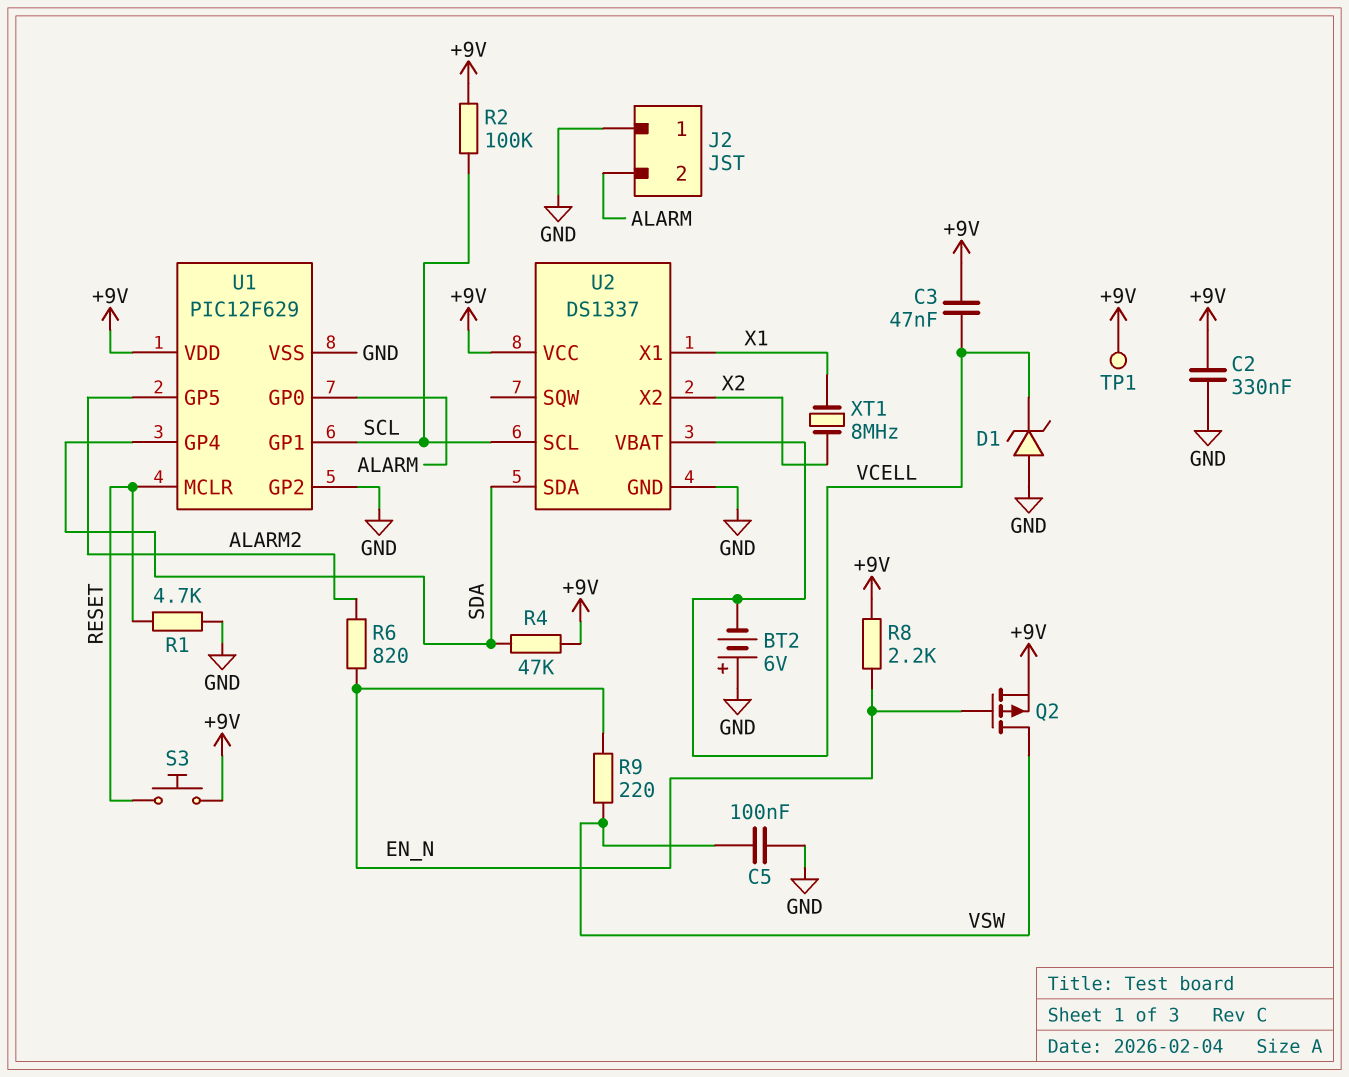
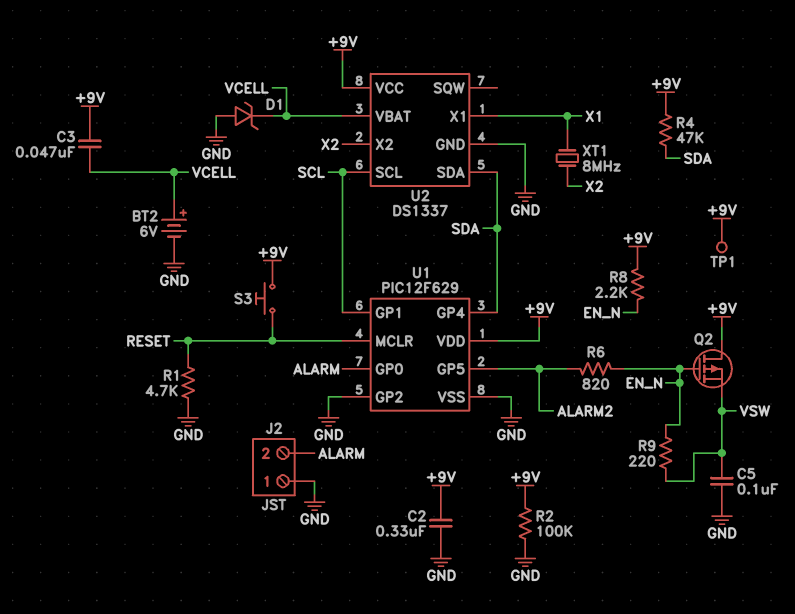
BT2: 6V (plus GND, minus VCELL) -> 6V (plus VCELL, minus GND)
Q2: PMOS (G EN_N, D VSW, S +9V) -> PMOS (G EN_N, D +9V, S VSW)
R2: 100k (+9V, SCL) -> 100k (+9V, GND)

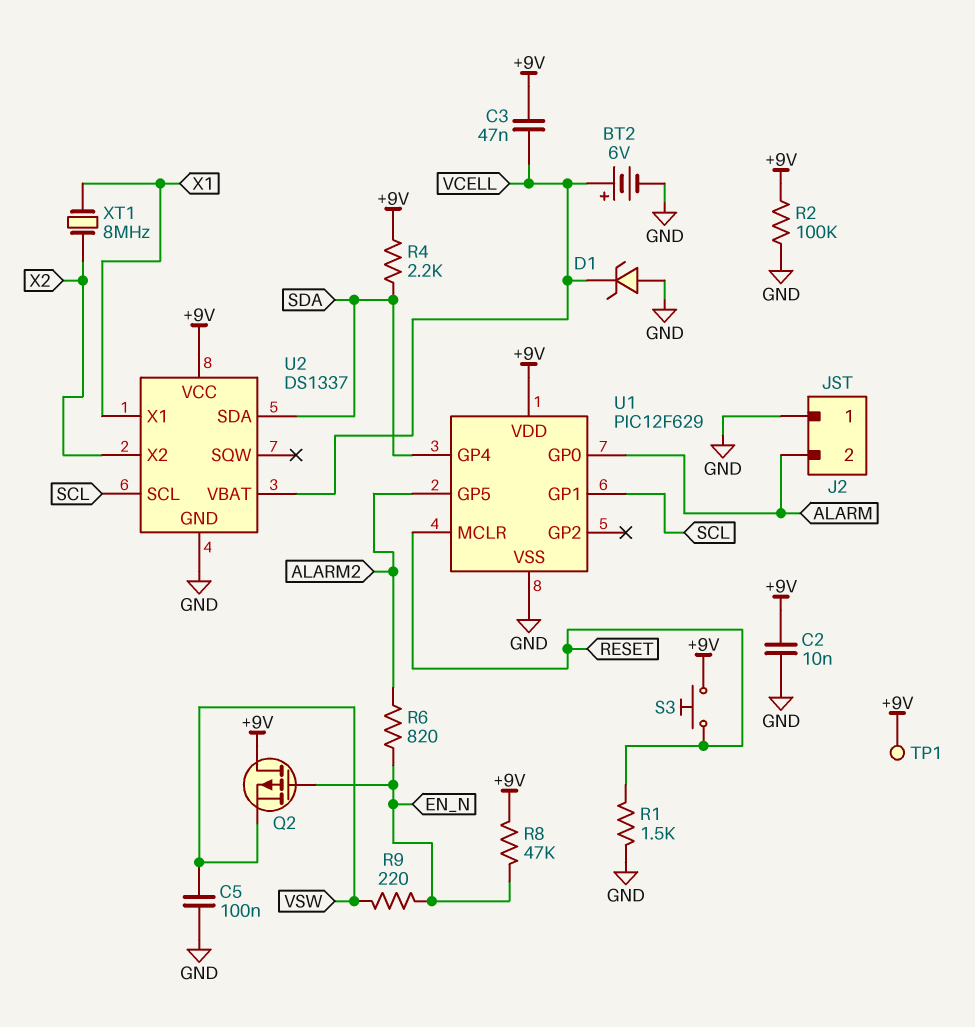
C2: 330nF (+9V, GND) -> 10nF (+9V, GND)
R1: 4.7k (GND, RESET) -> 1.5k (GND, RESET)
R4: 47k (+9V, SDA) -> 2.2k (+9V, SDA)
R8: 2.2k (+9V, EN_N) -> 47k (+9V, EN_N)
U1 pin GP2: GND -> none

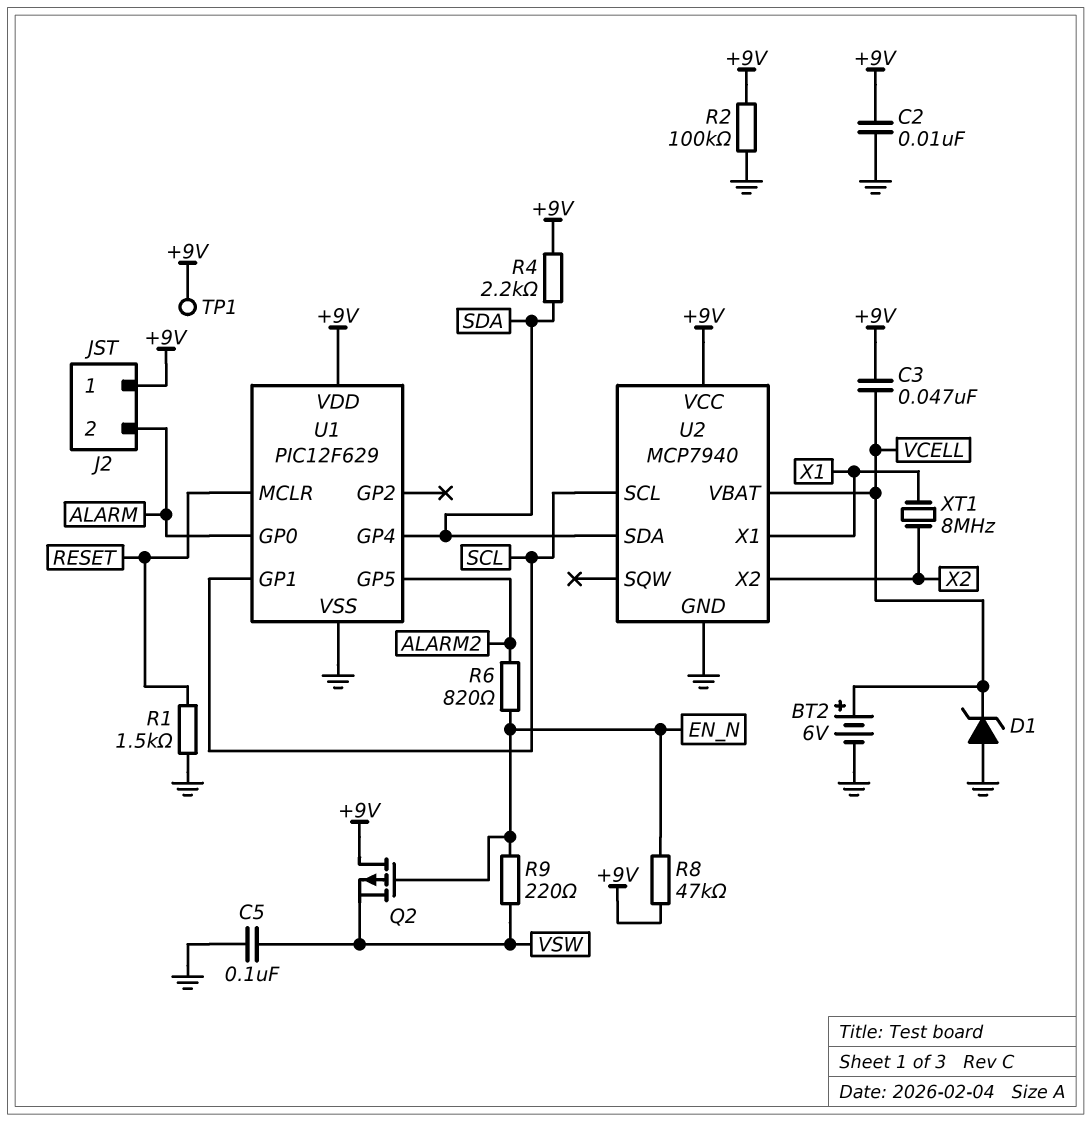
J2 pin 1: GND -> +9V
S3: button (+9V, RESET) -> none
U2: DS1337 -> MCP7940

